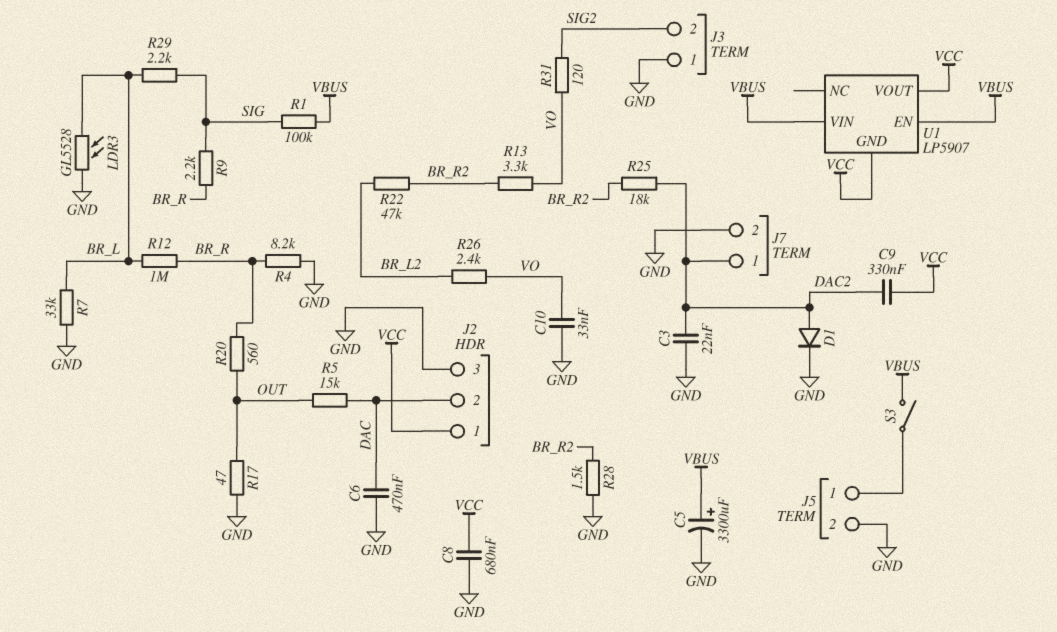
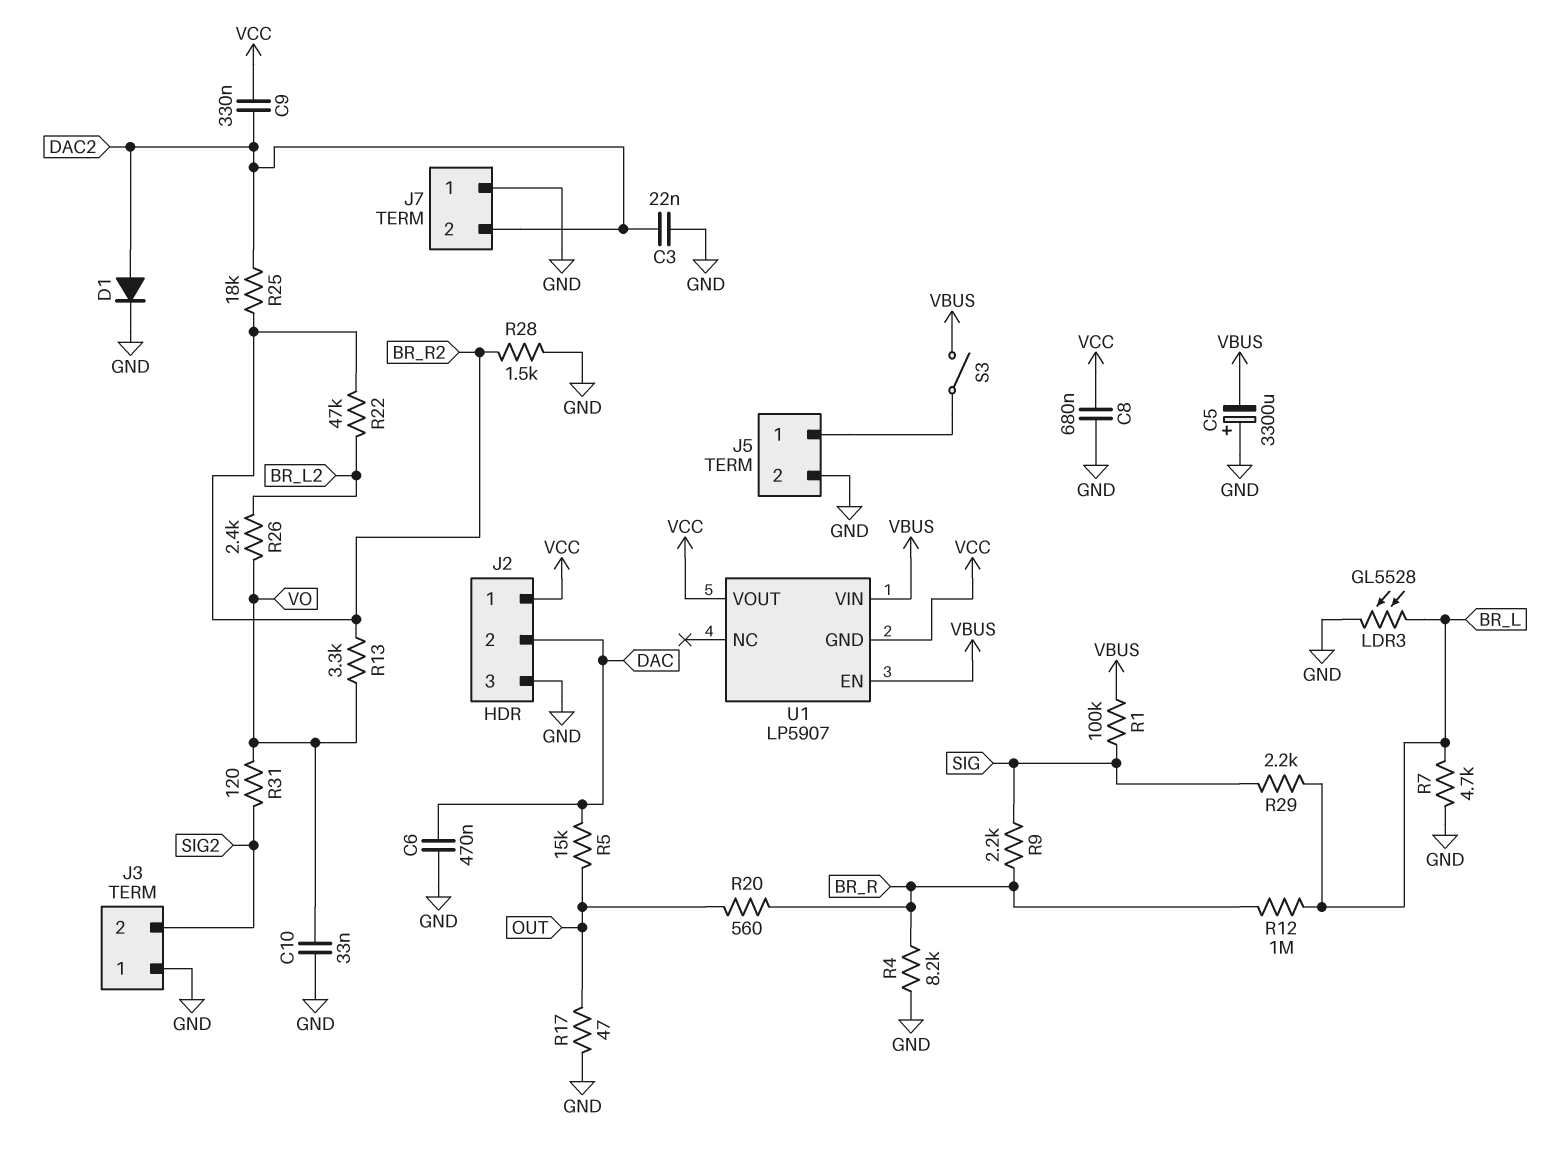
C5: 3300uF (plus VBUS, minus GND) -> 3300uF (plus GND, minus VBUS)
J7 pin 1: DAC2 -> GND
J7 pin 2: GND -> DAC2
R7: 33k (BR_L, GND) -> 4.7k (BR_L, GND)

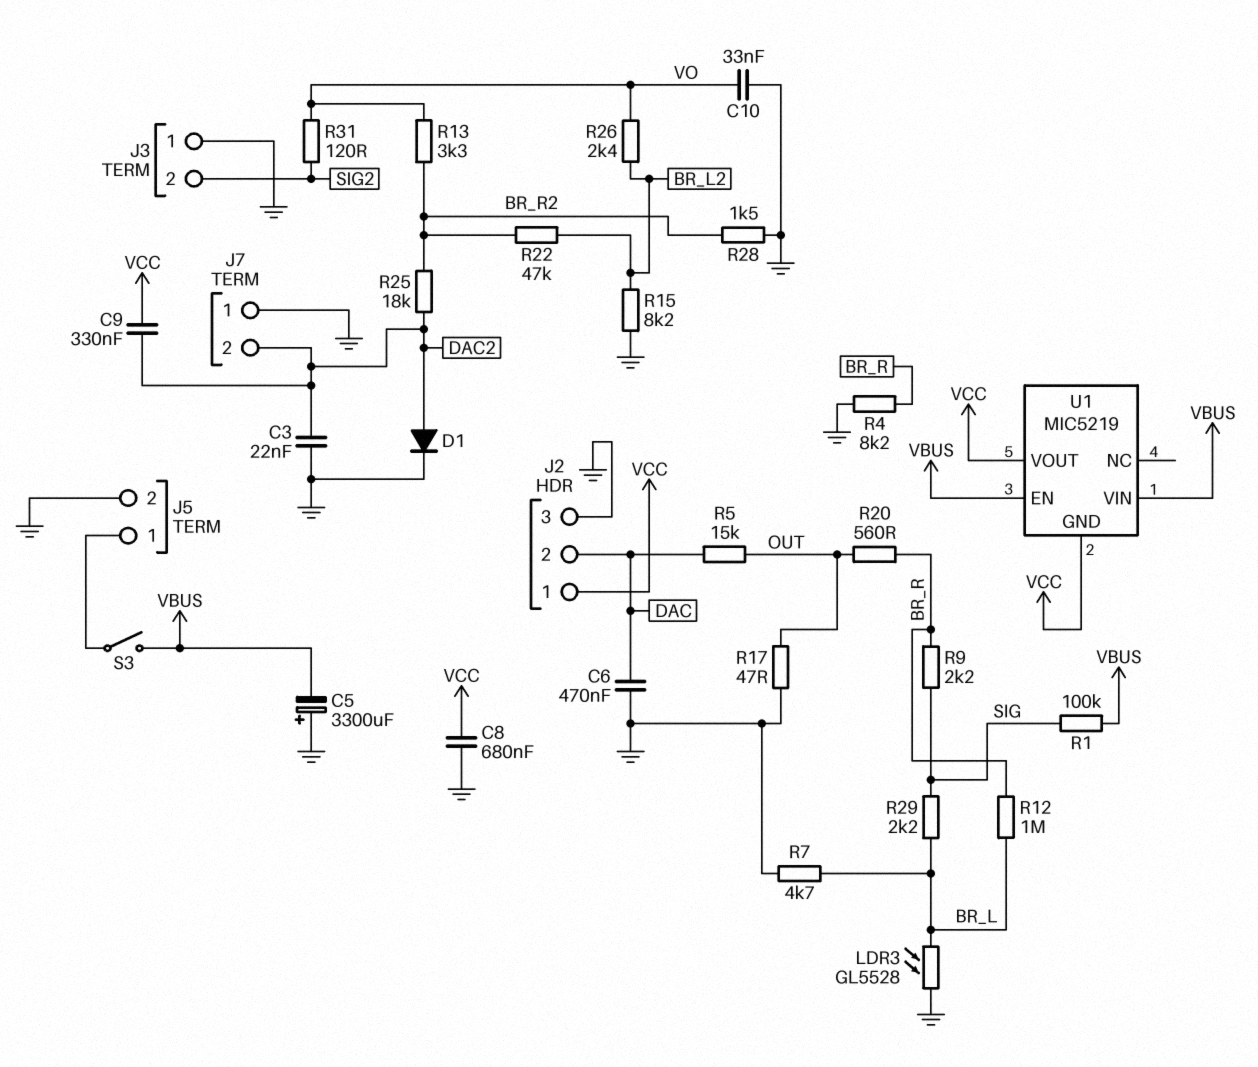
R15: none -> 8.2k (BR_L2, GND)
U1: LP5907 -> MIC5219

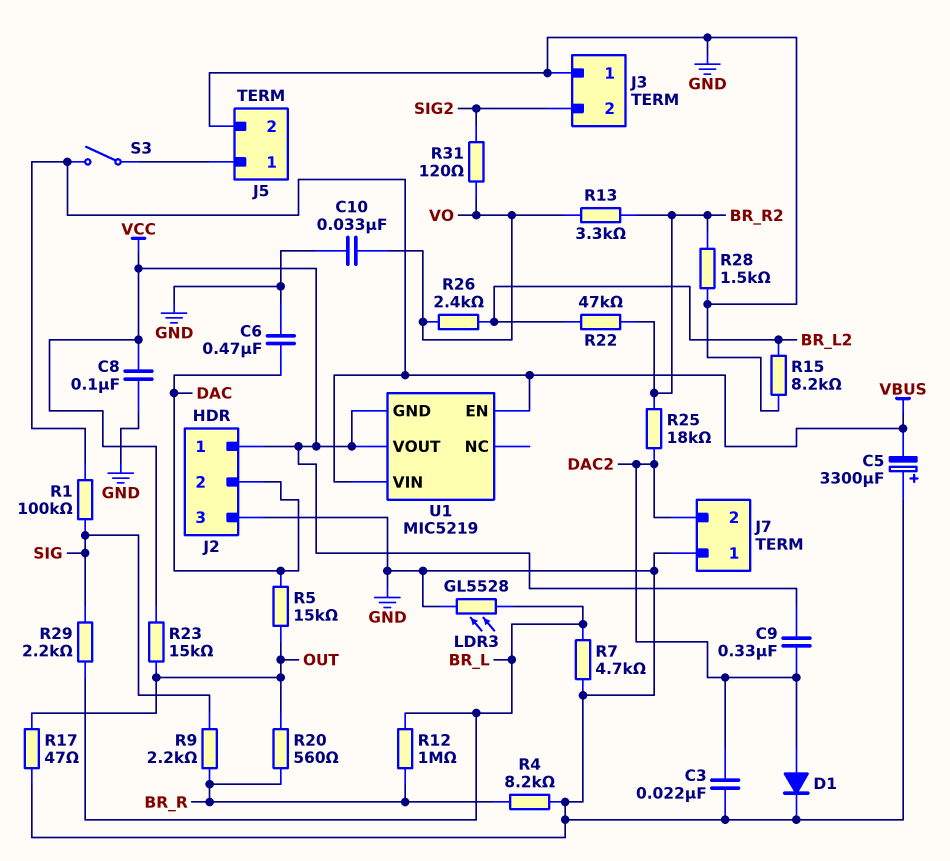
C8: 680nF (GND, VCC) -> 100nF (GND, VCC)
R23: none -> 15k (OUT, VCC)

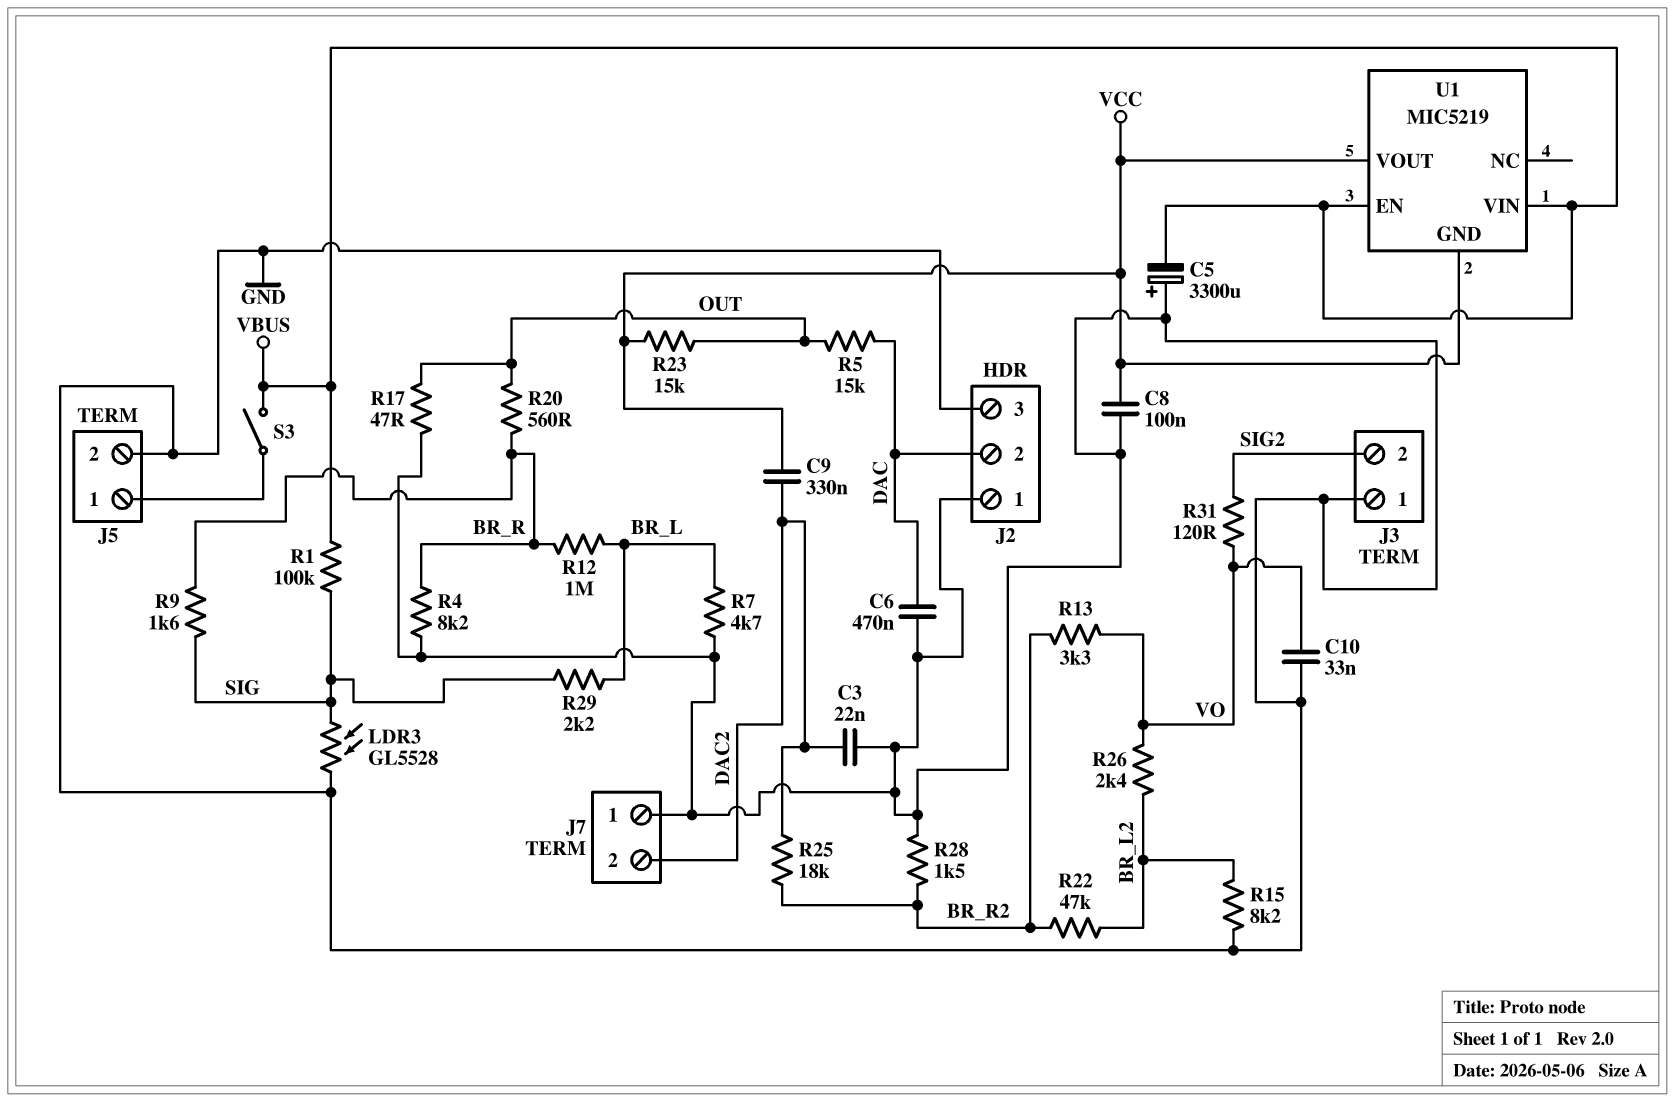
D1: diode (A DAC2, K GND) -> none
J2 pin 1: VCC -> GND
LDR3: GL5528 (BR_L, GND) -> GL5528 (GND, SIG)
R9: 2.2k (BR_R, SIG) -> 1.6k (BR_R, SIG)

